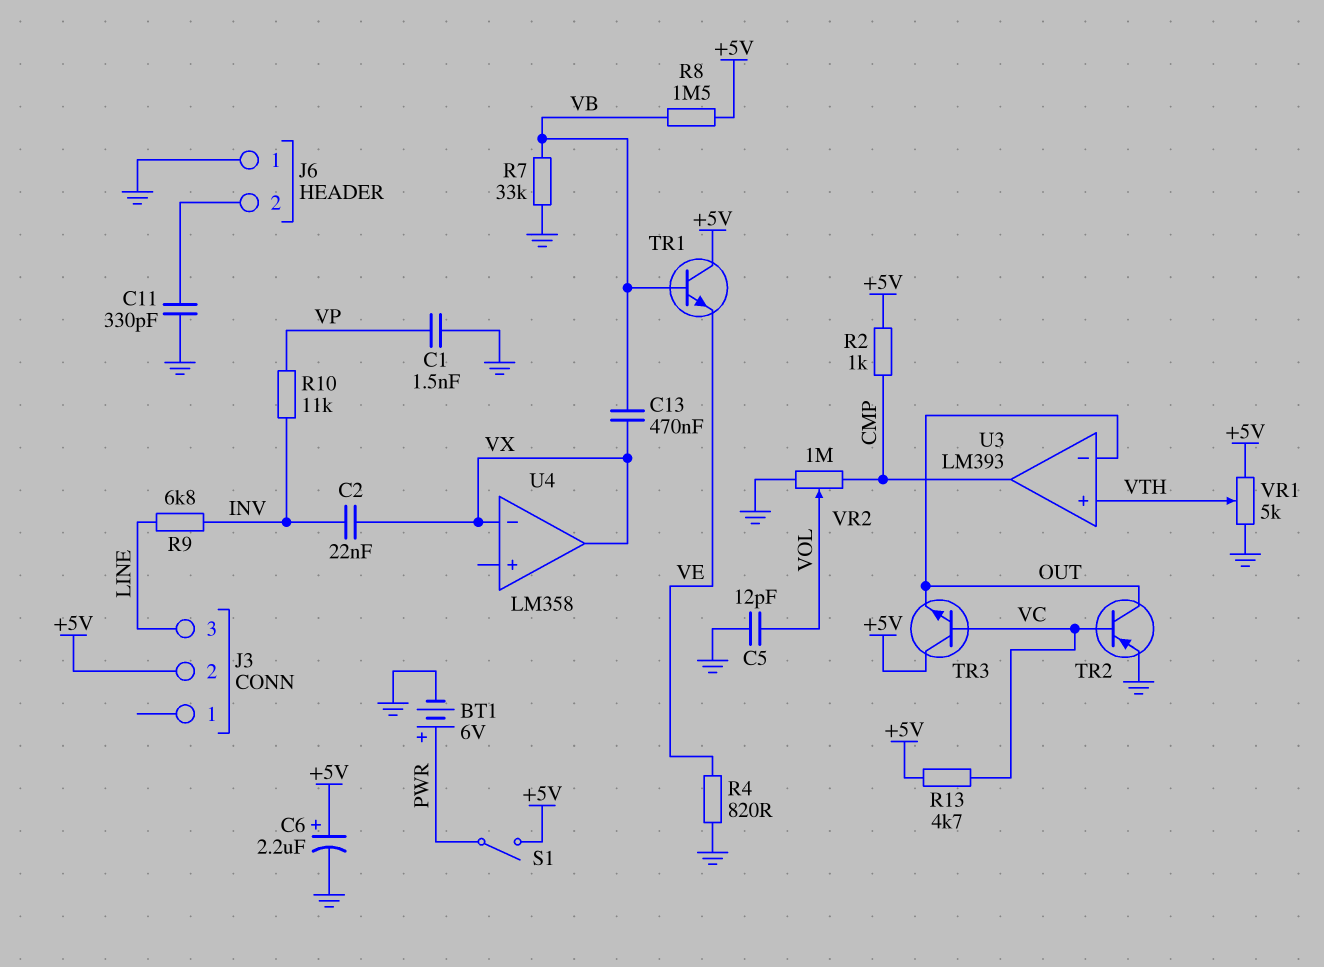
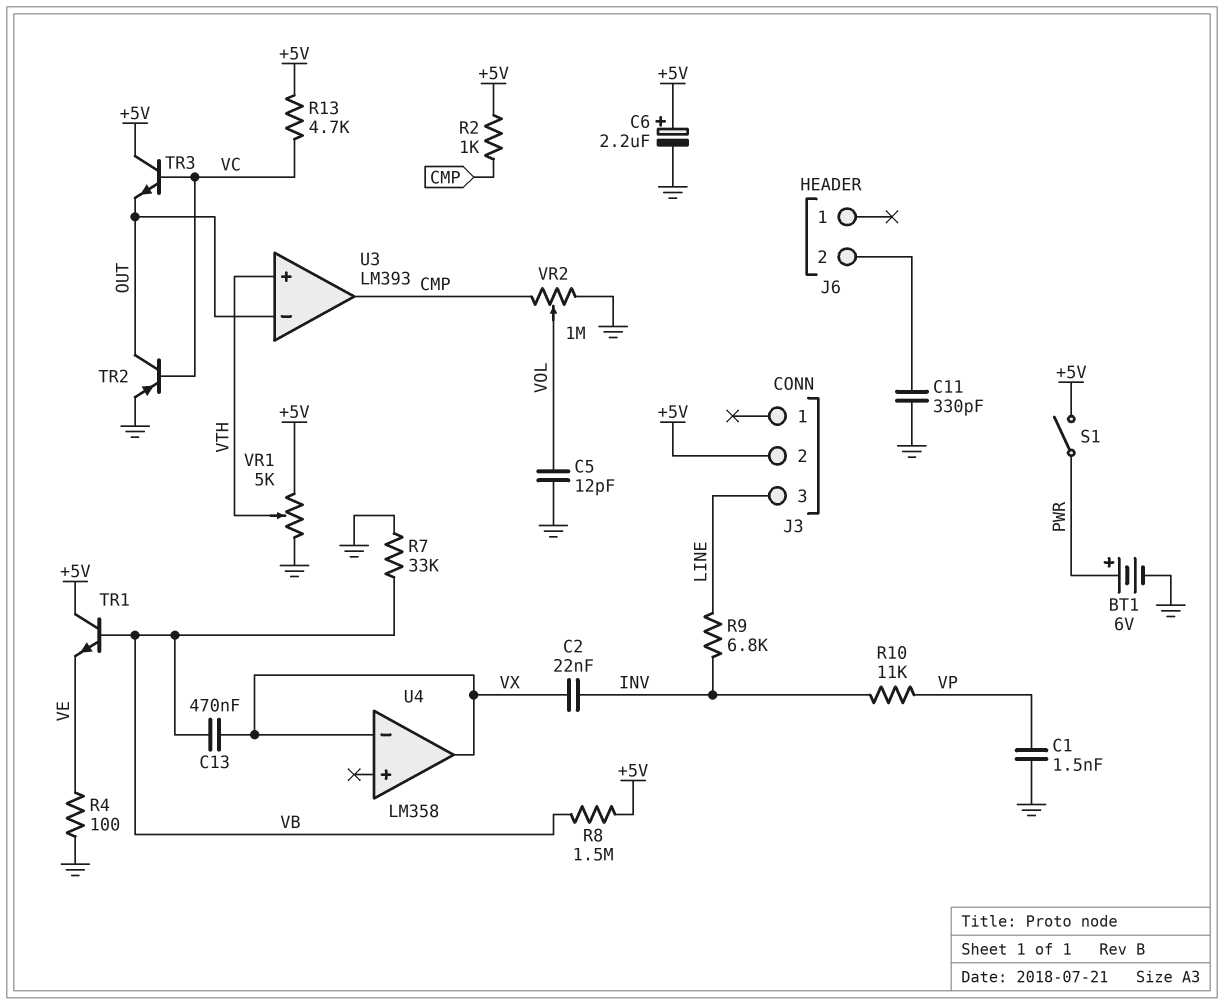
J6 pin 1: GND -> none
R4: 820 (GND, VE) -> 100 (GND, VE)

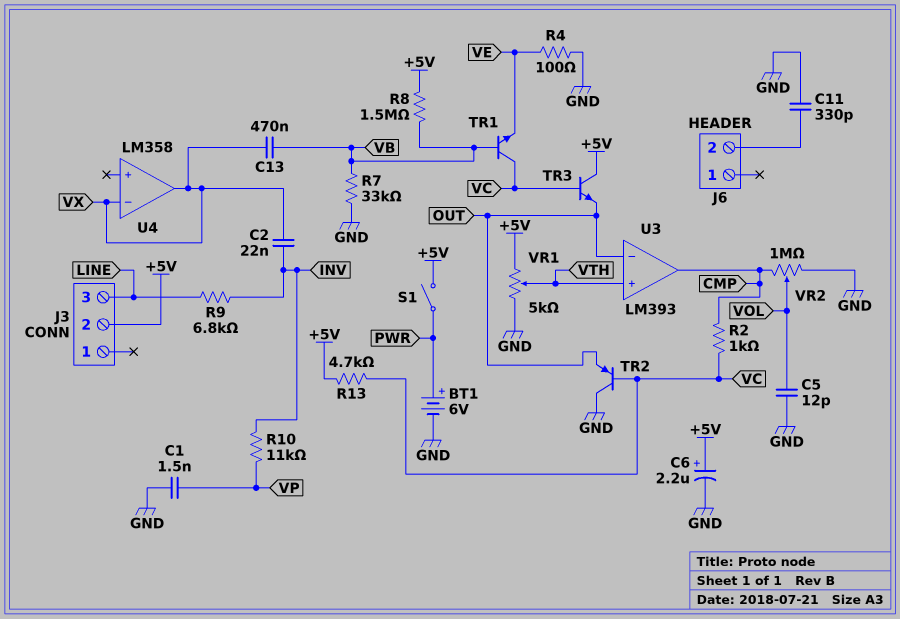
R2: 1k (+5V, CMP) -> 1k (CMP, VC)
TR1: NPN (B VB, C +5V, E VE) -> NPN (B VB, C VC, E VE)
TR2: PNP (B VC, C OUT, E GND) -> PNP (B VC, C GND, E OUT)

